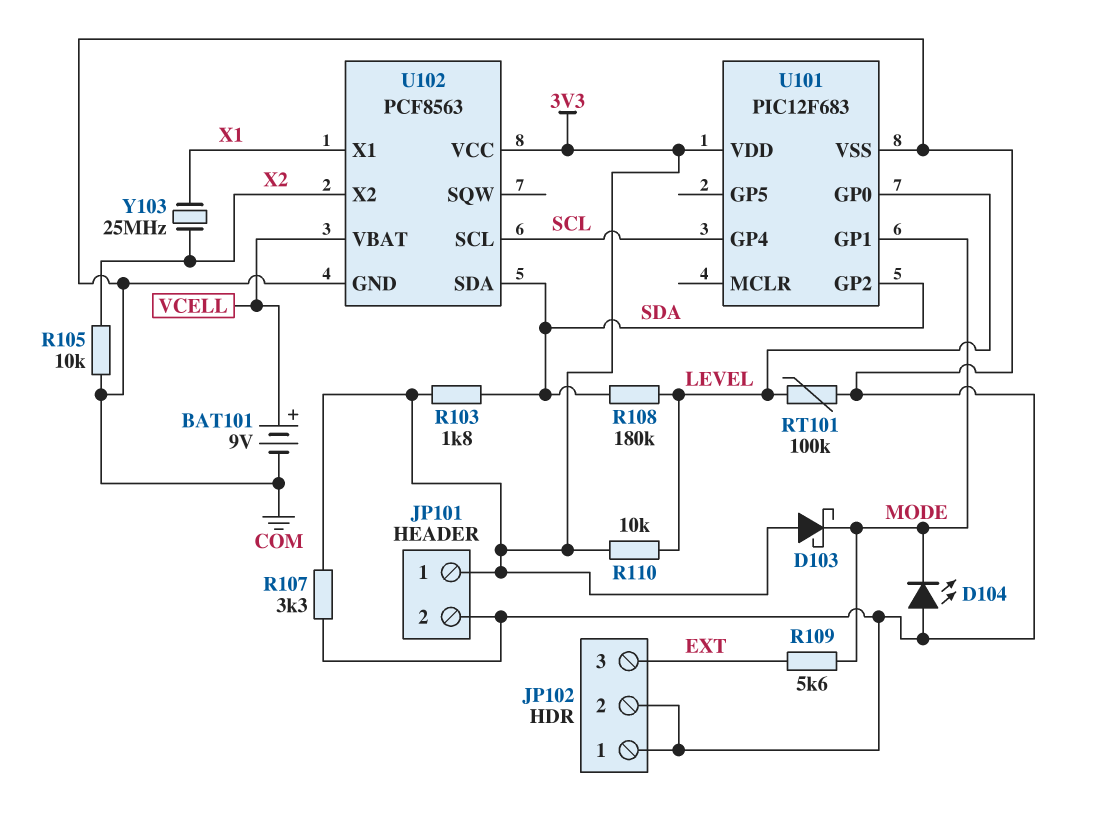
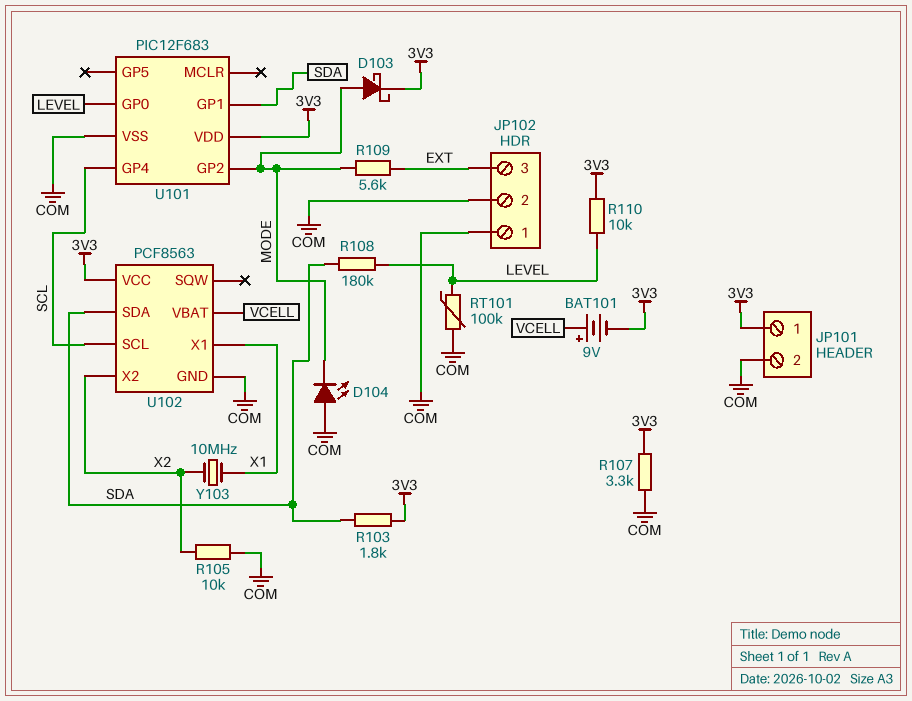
BAT101: 9V (plus VCELL, minus COM) -> 9V (plus VCELL, minus 3V3)
D103: schottky (A 3V3, K MODE) -> schottky (A MODE, K 3V3)
U101 pin GP1: MODE -> SDA
U101 pin GP2: SDA -> MODE
Y103: 25MHz (X1, X2) -> 10MHz (X1, X2)

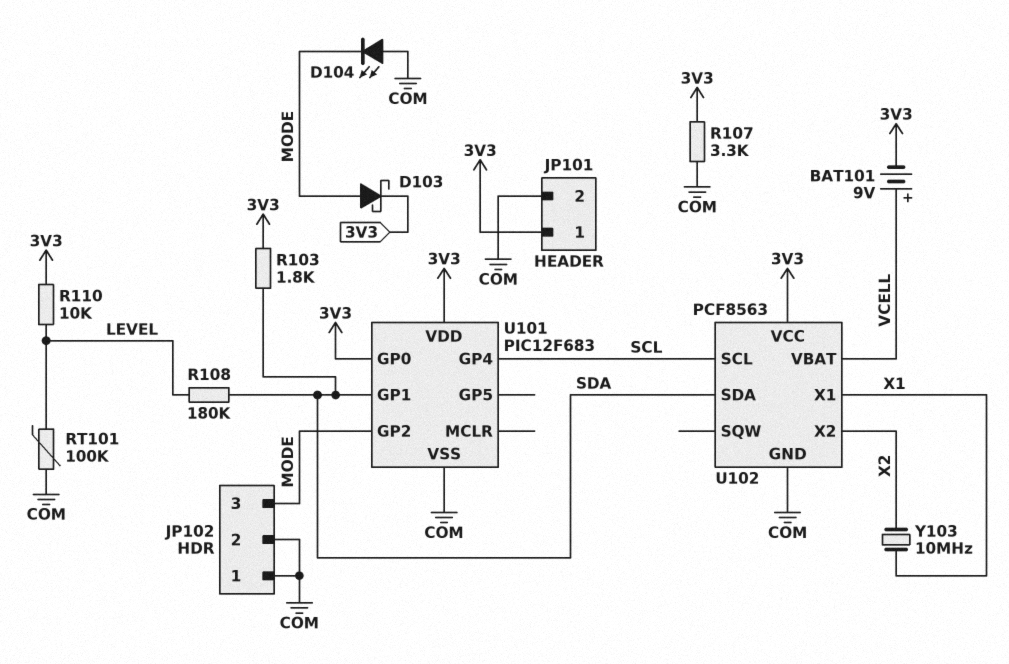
JP102 pin 3: EXT -> MODE
R105: 10k (COM, X2) -> none
R109: 5.6k (EXT, MODE) -> none
U101 pin GP0: LEVEL -> 3V3

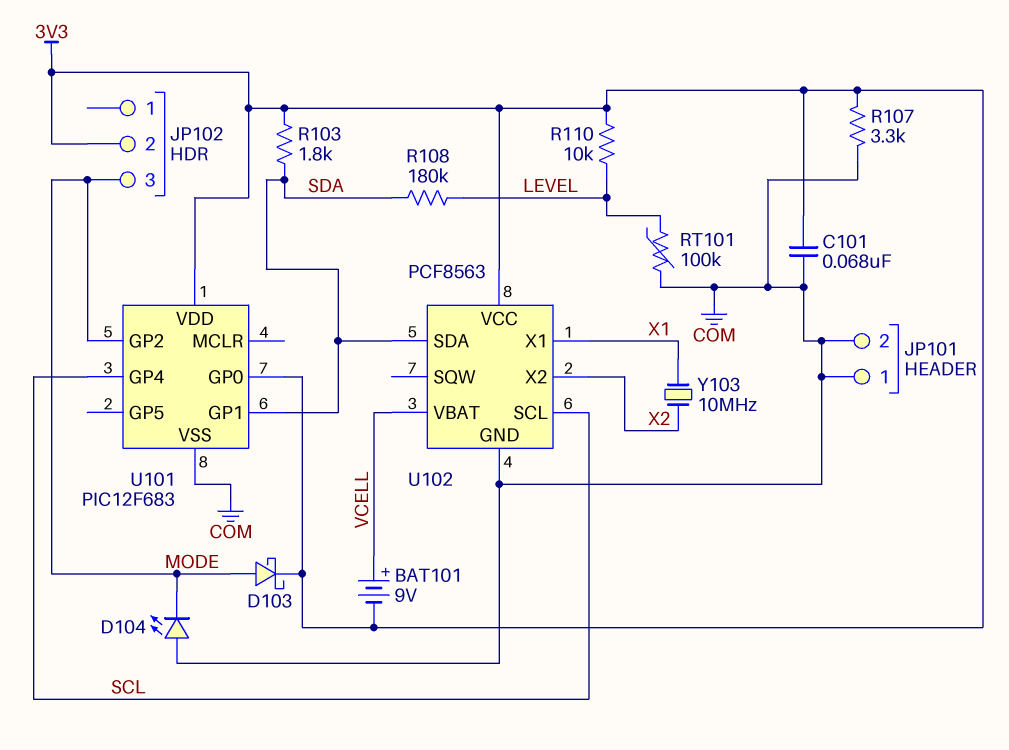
C101: none -> 68nF (3V3, COM)
JP101 pin 1: 3V3 -> COM
JP102 pin 1: COM -> none
JP102 pin 2: COM -> 3V3

